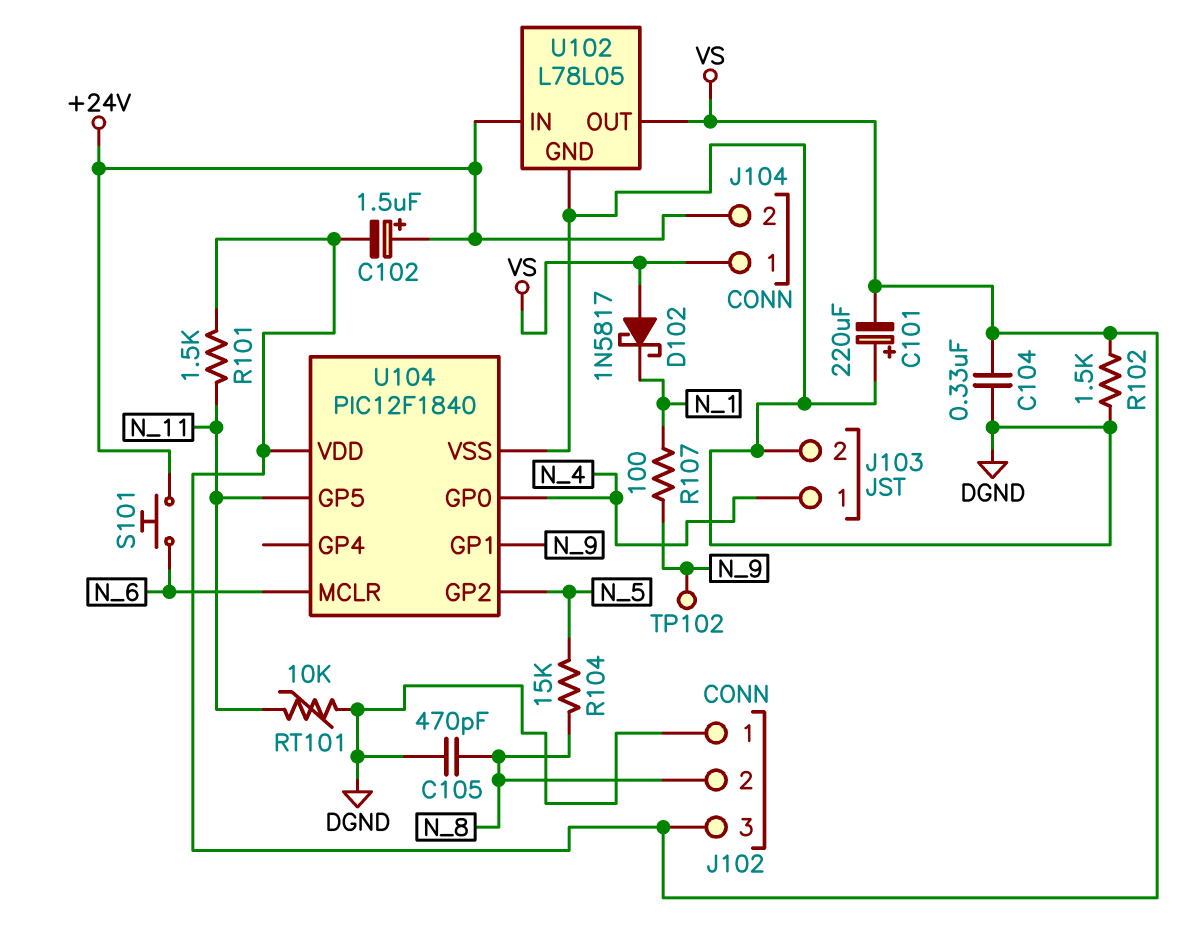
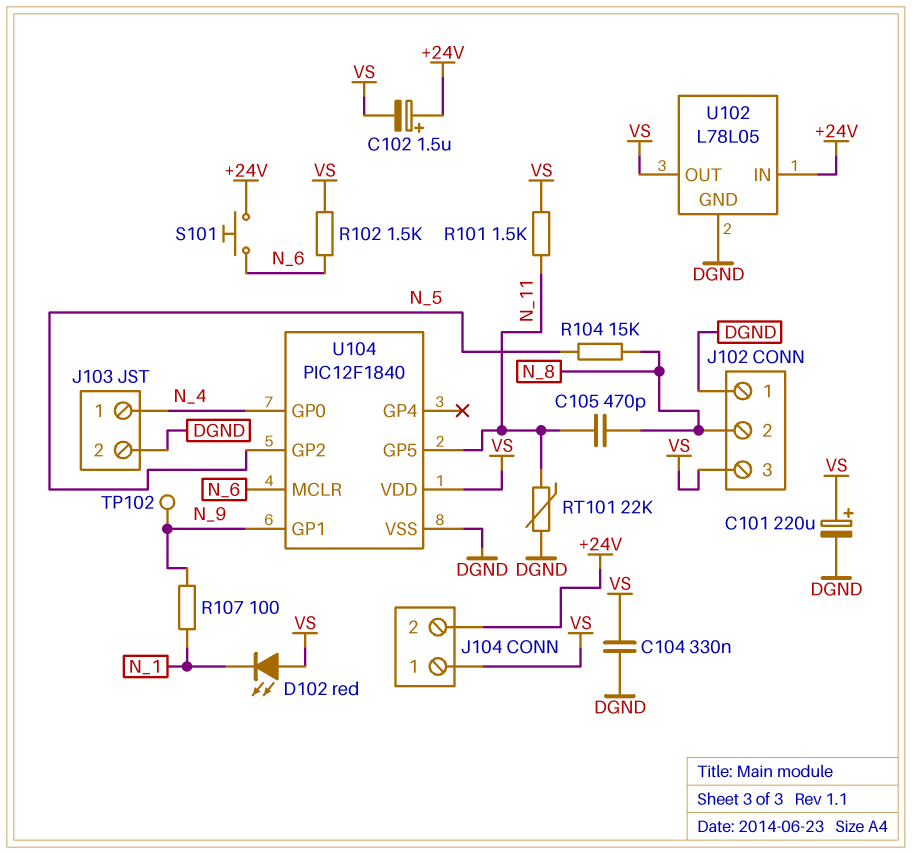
C101: 220uF (plus DGND, minus VS) -> 220uF (plus VS, minus DGND)
C105: 470pF (DGND, N_8) -> 470pF (N_8, N_11)
D102: schottky 1N5817 (A VS, K N_1) -> LED red (A VS, K N_1)
R102: 1.5k (DGND, VS) -> 1.5k (N_6, VS)
RT101: 10k (DGND, N_11) -> 22k (DGND, N_11)

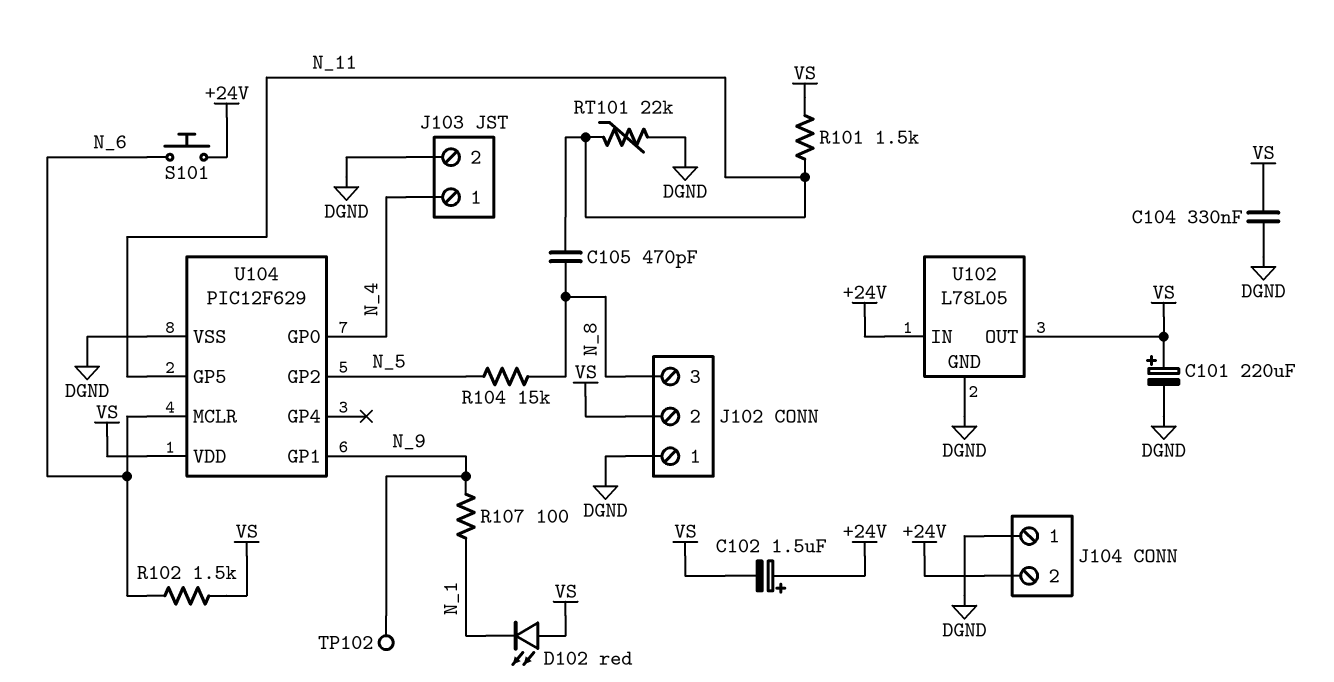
J102 pin 2: N_8 -> VS
J102 pin 3: VS -> N_8
J104 pin 1: VS -> DGND
U104: PIC12F1840 -> PIC12F629

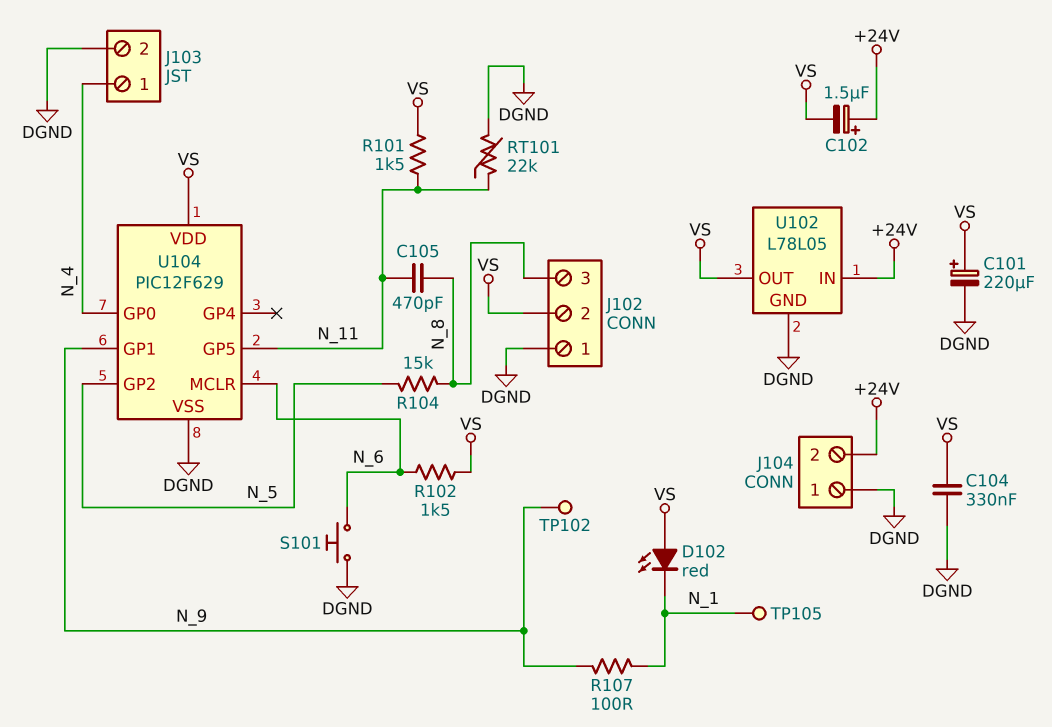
S101: button (+24V, N_6) -> button (DGND, N_6)
TP105: none -> test point (N_1)

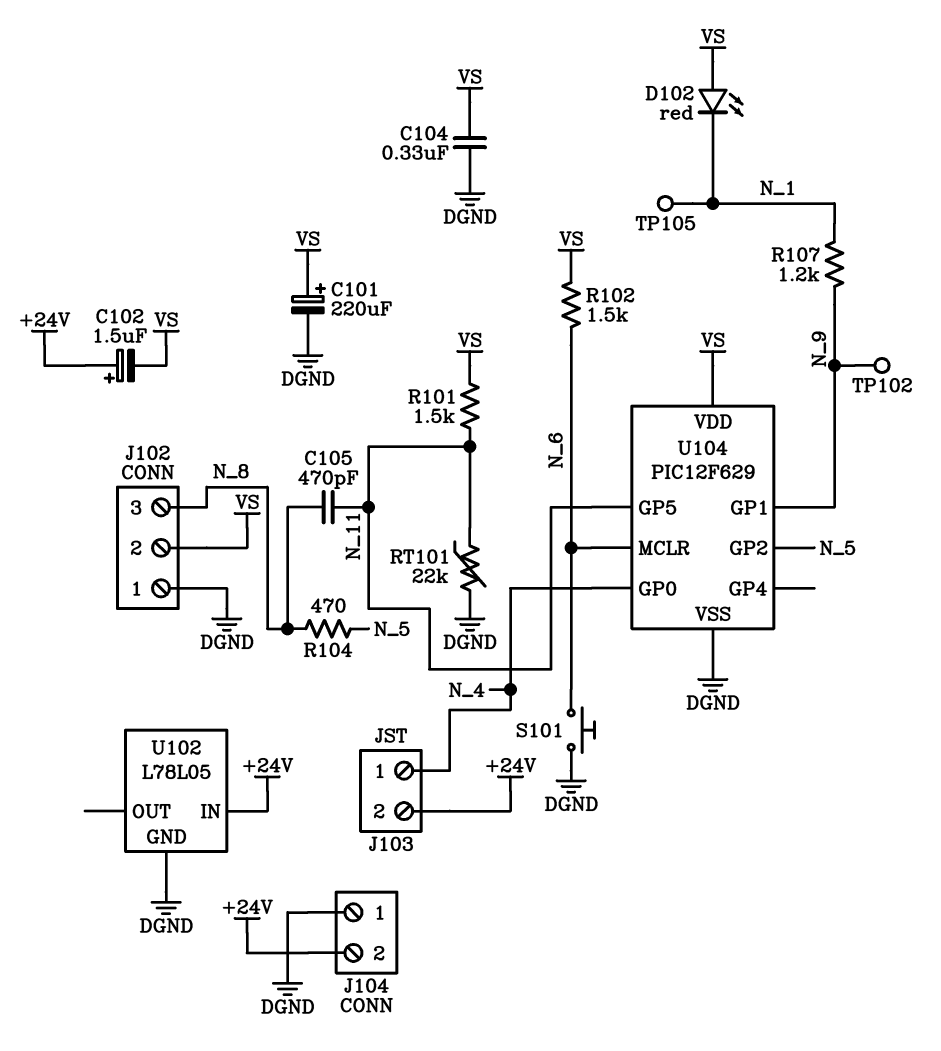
J103 pin 2: DGND -> +24V
R104: 15k (N_5, N_8) -> 470 (N_5, N_8)
R107: 100 (N_1, N_9) -> 1.2k (N_1, N_9)
U102 pin OUT: VS -> none

